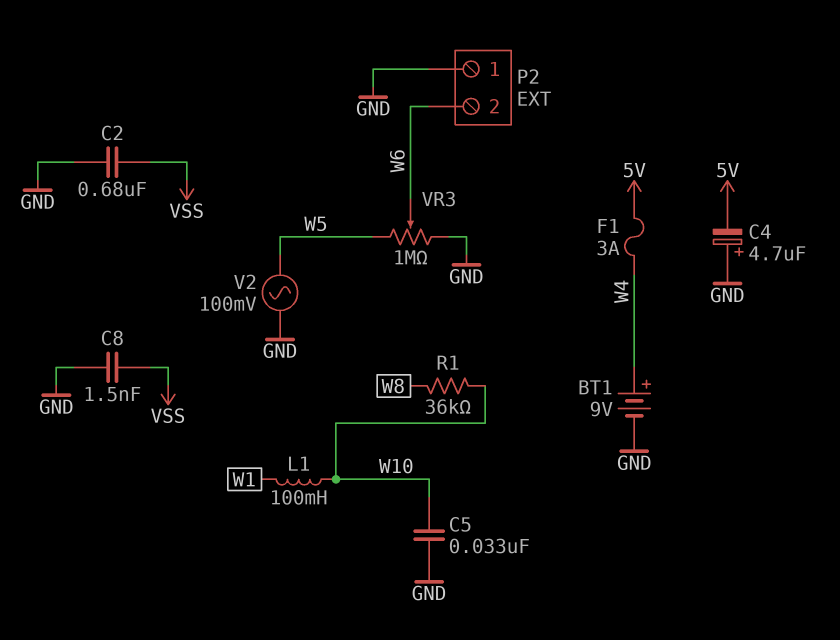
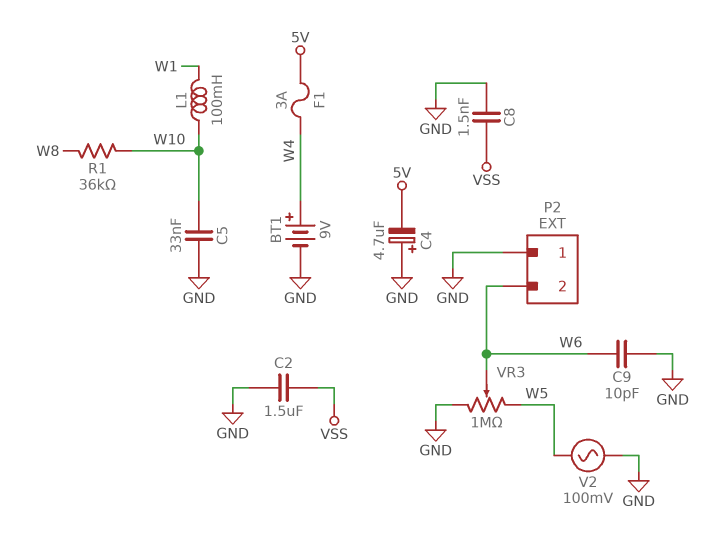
C2: 680nF (GND, VSS) -> 1.5uF (GND, VSS)
C9: none -> 10pF (GND, W6)

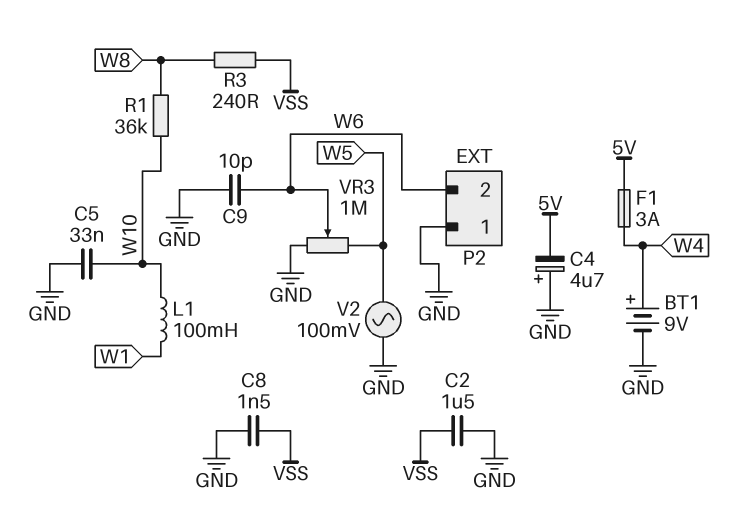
R3: none -> 240 (VSS, W8)

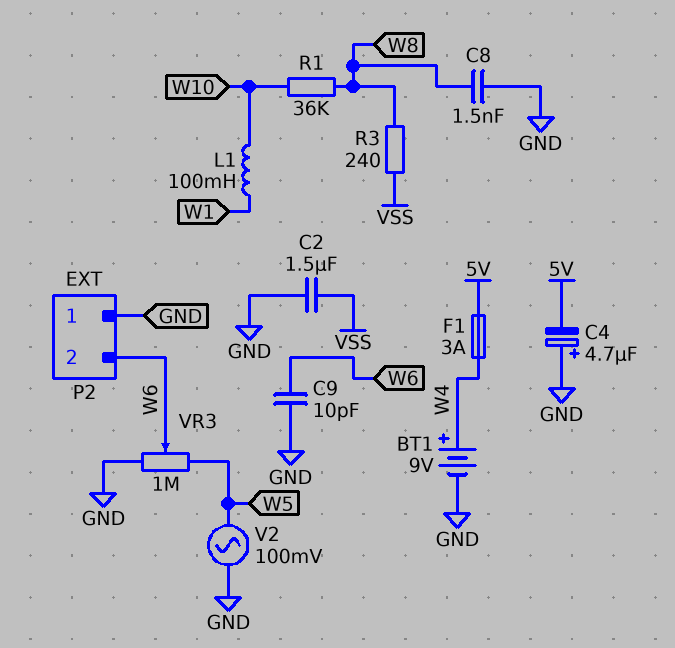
C5: 33nF (GND, W10) -> none
C8: 1.5nF (GND, VSS) -> 1.5nF (GND, W8)

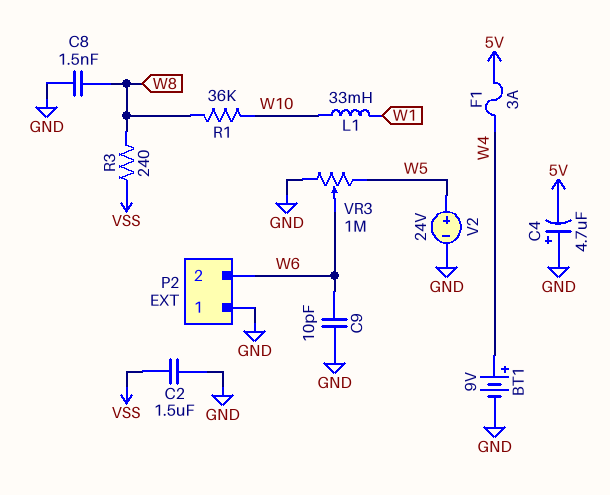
L1: 100mH (W1, W10) -> 33mH (W1, W10)
V2: AC 100mV (GND, W5) -> 24V (plus W5, minus GND)

